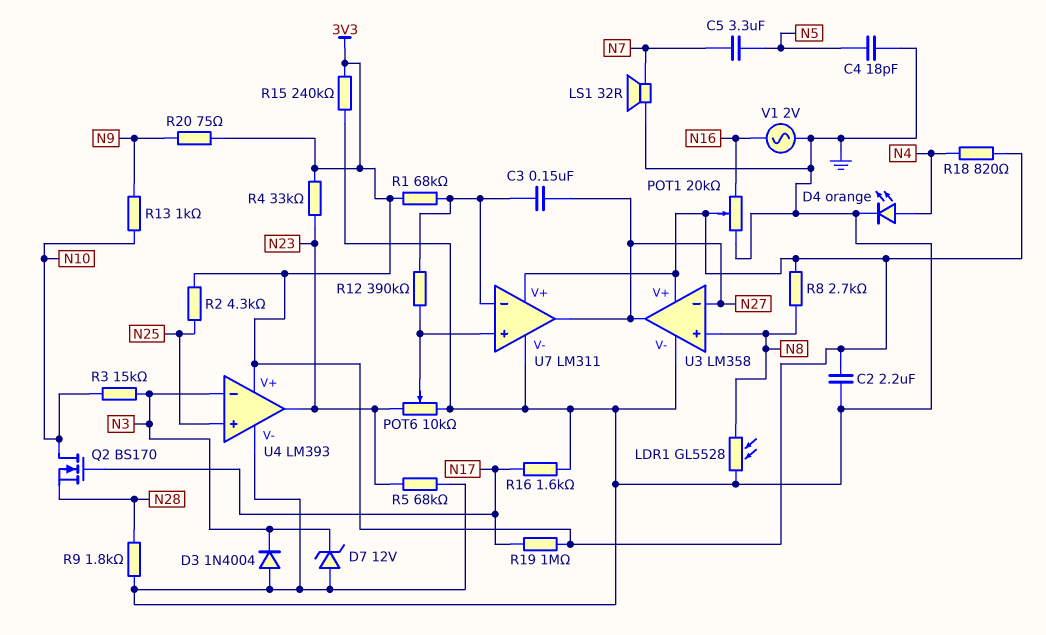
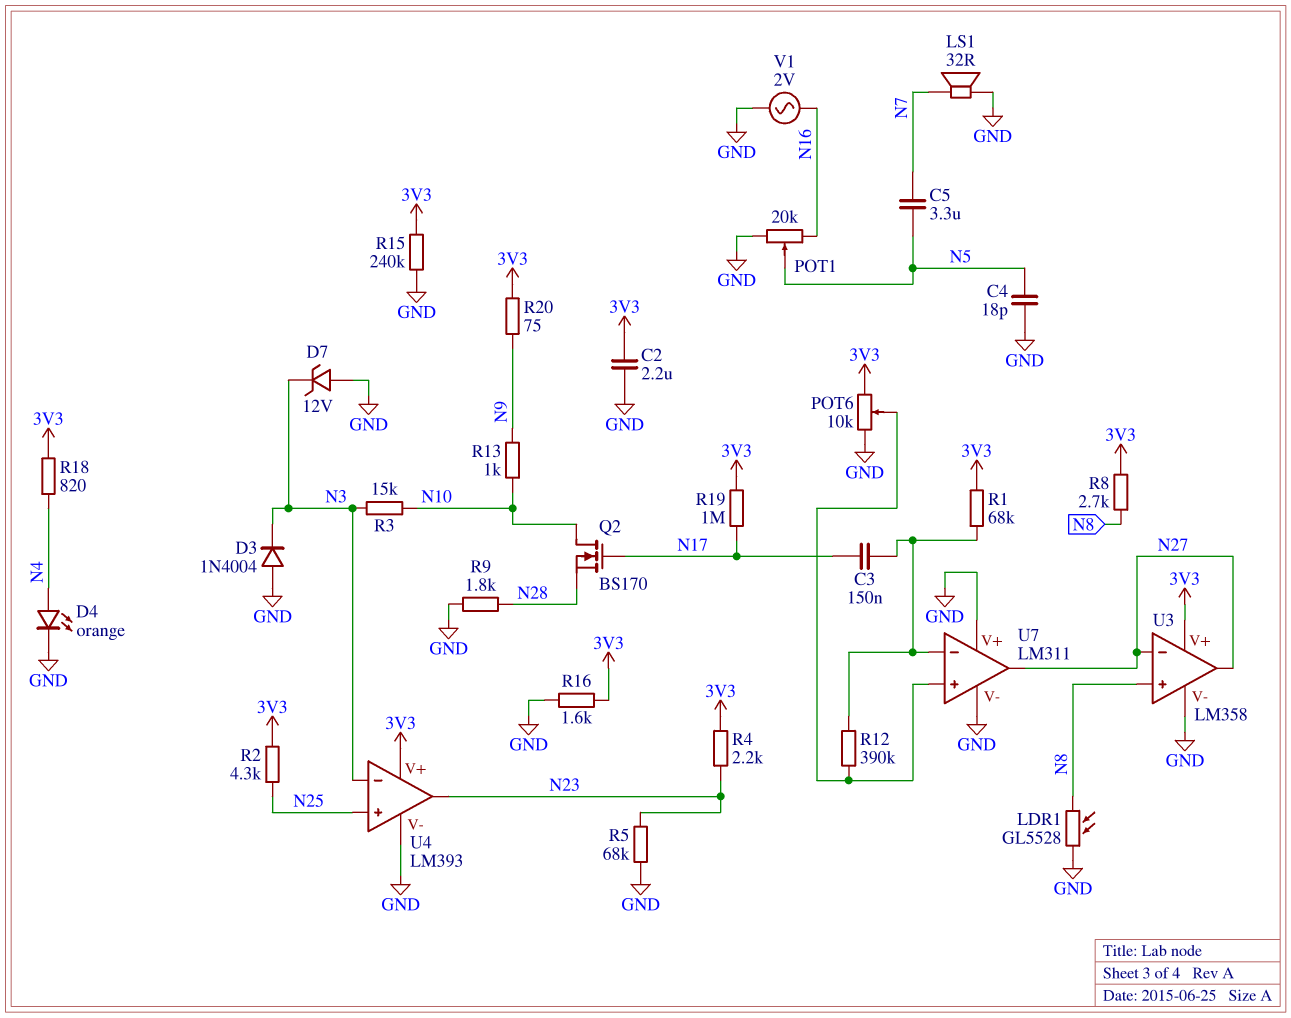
C3: 150nF (N27, U7/in-) -> 150nF (N17, U7/in-)
POT1: 20k (GND, N16, wiper 3V3) -> 20k (GND, N16, wiper N5)
POT6: 10k (GND, N23, wiper U7/in+) -> 10k (3V3, GND, wiper U7/in+)
R4: 33k (3V3, N23) -> 2.2k (3V3, N23)
R16: 1.6k (GND, N17) -> 1.6k (3V3, GND)
U7 pin V+: 3V3 -> GND

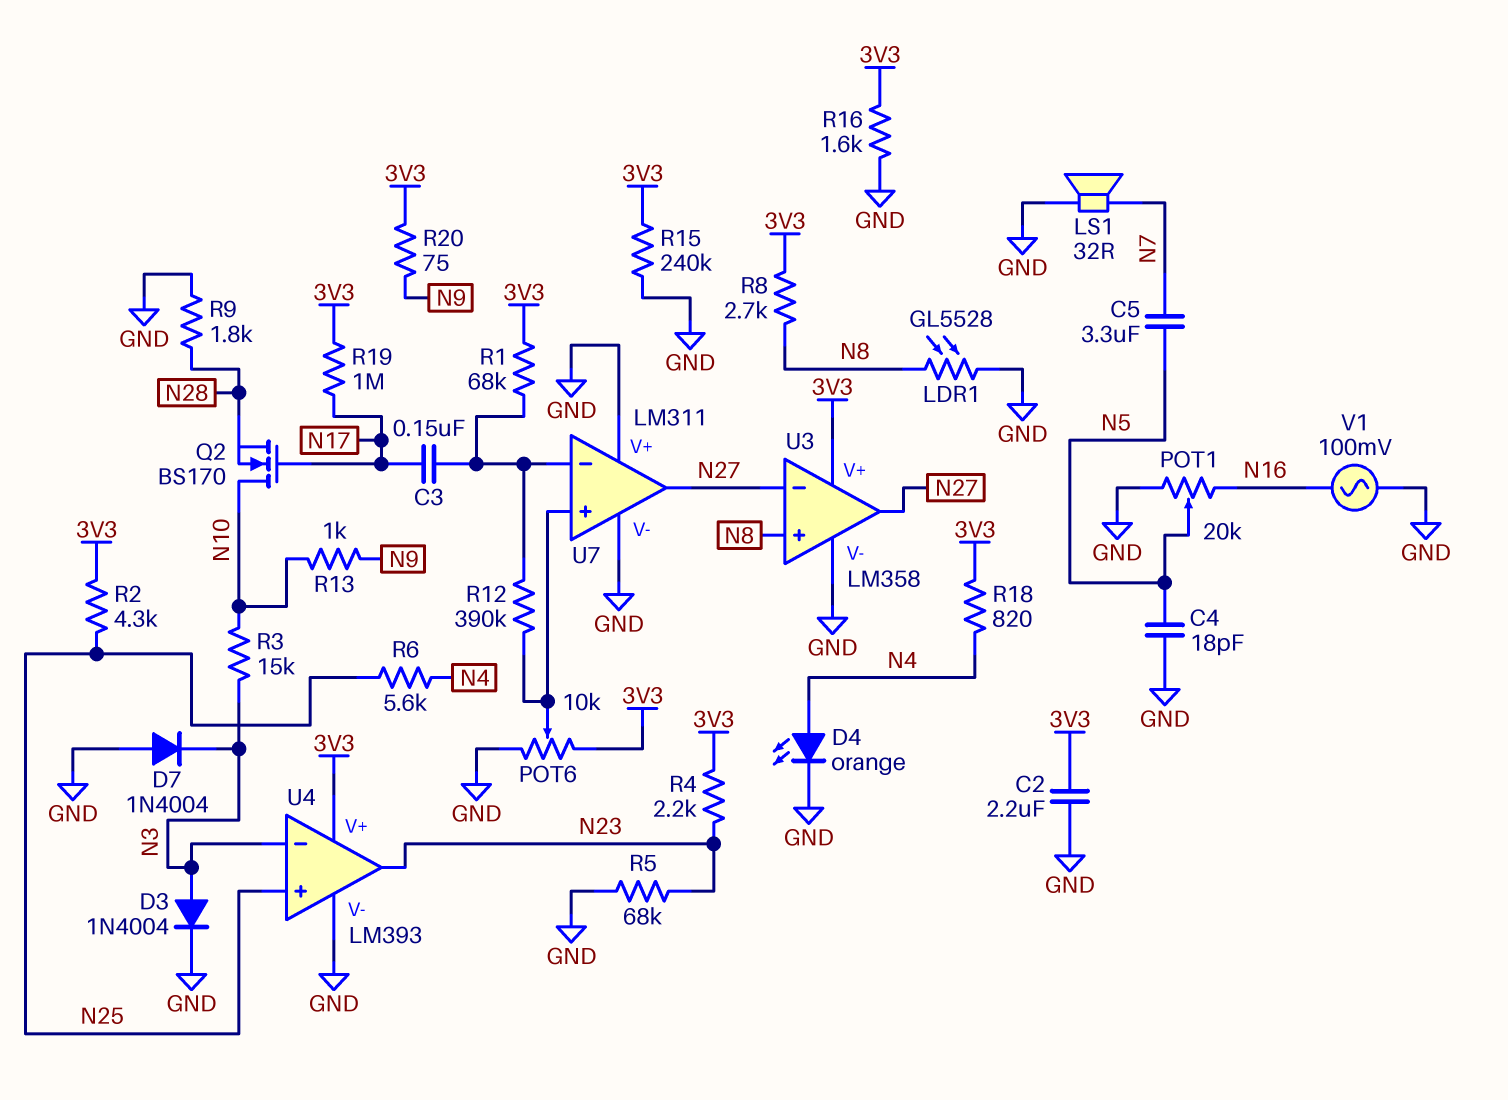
D3: diode 1N4004 (A GND, K N3) -> diode 1N4004 (A N3, K GND)
D7: zener 12V (A GND, K N3) -> diode 1N4004 (A GND, K N3)
R6: none -> 5.6k (N4, N25)
V1: AC 2V (GND, N16) -> AC 100mV (GND, N16)

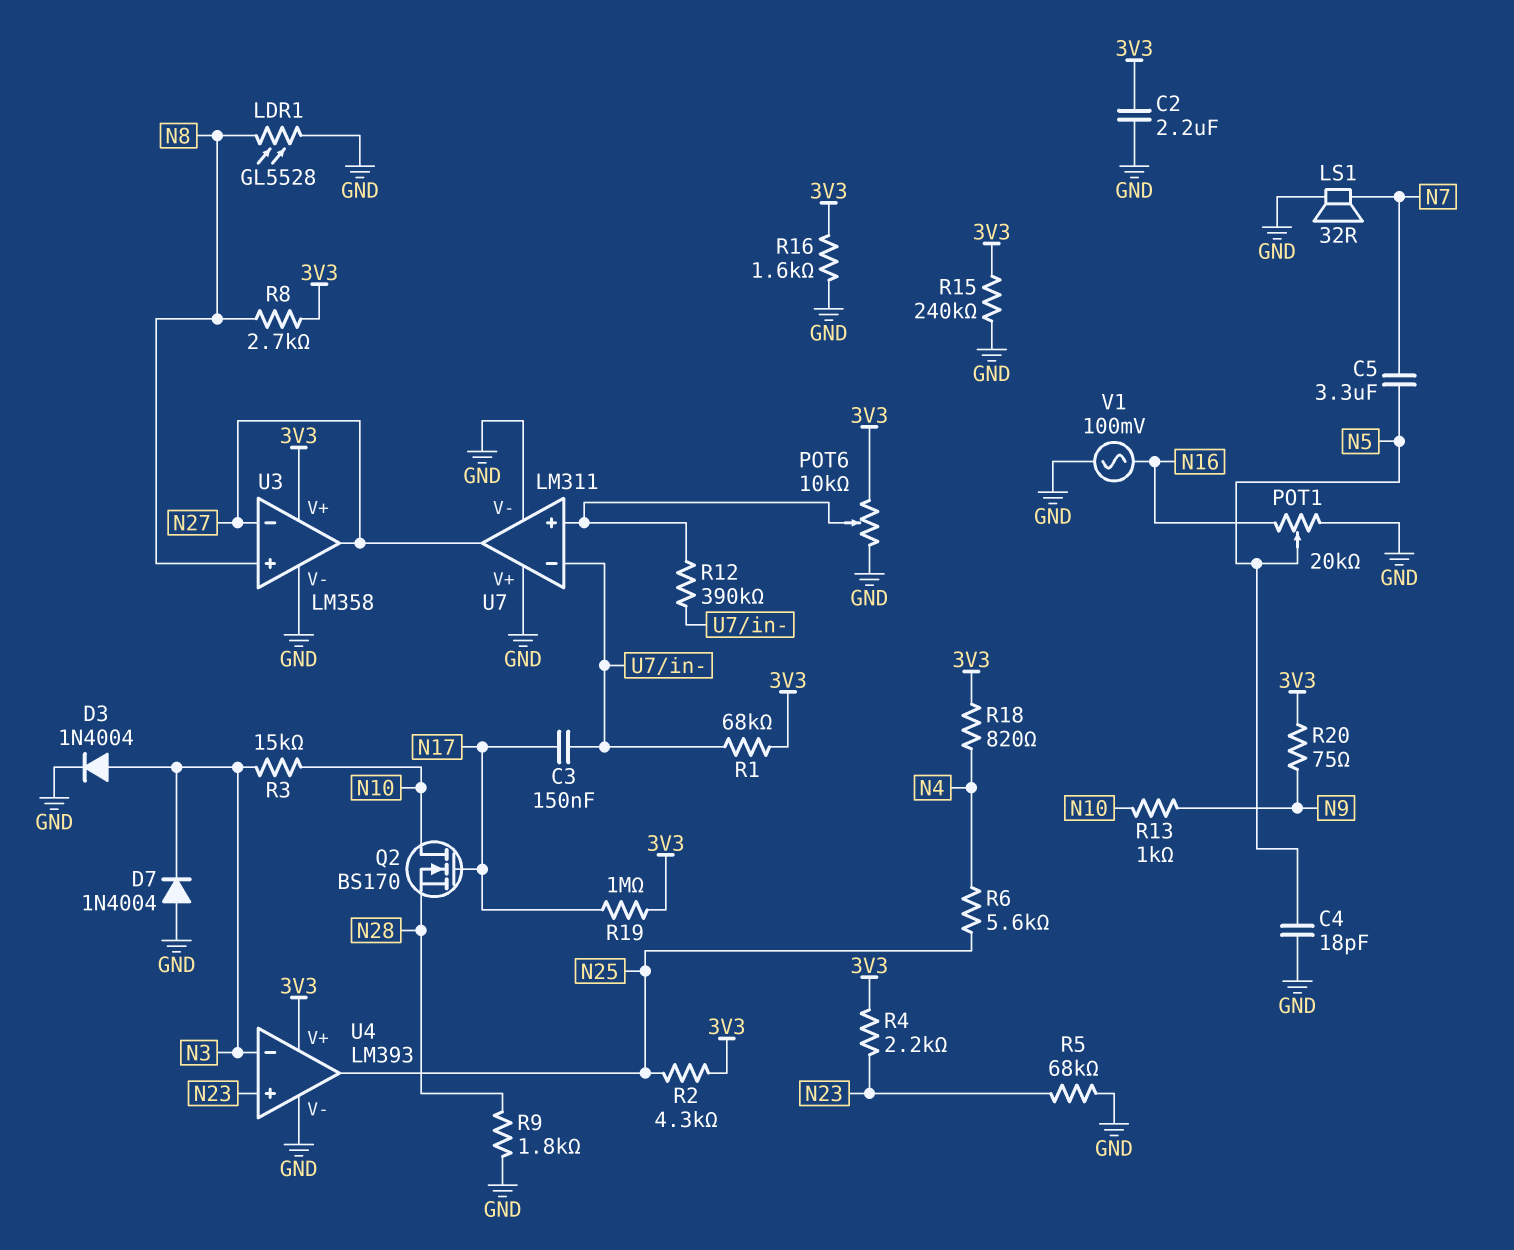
D4: LED orange (A N4, K GND) -> none
U4 pin in+: N25 -> N23
U4 pin out: N23 -> N25

